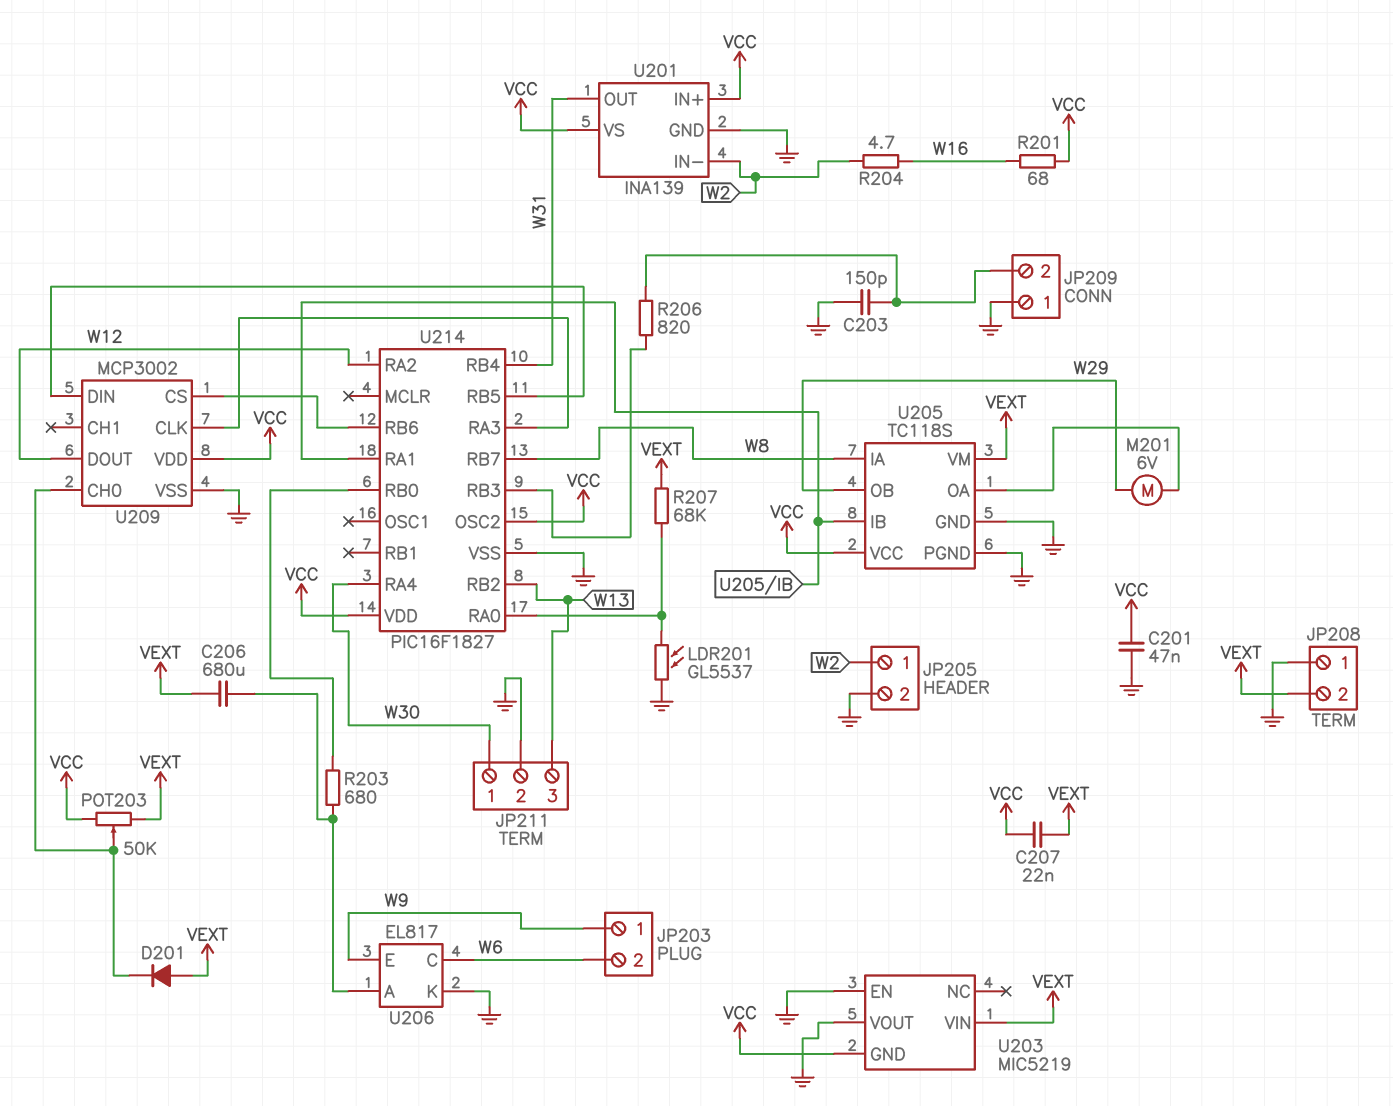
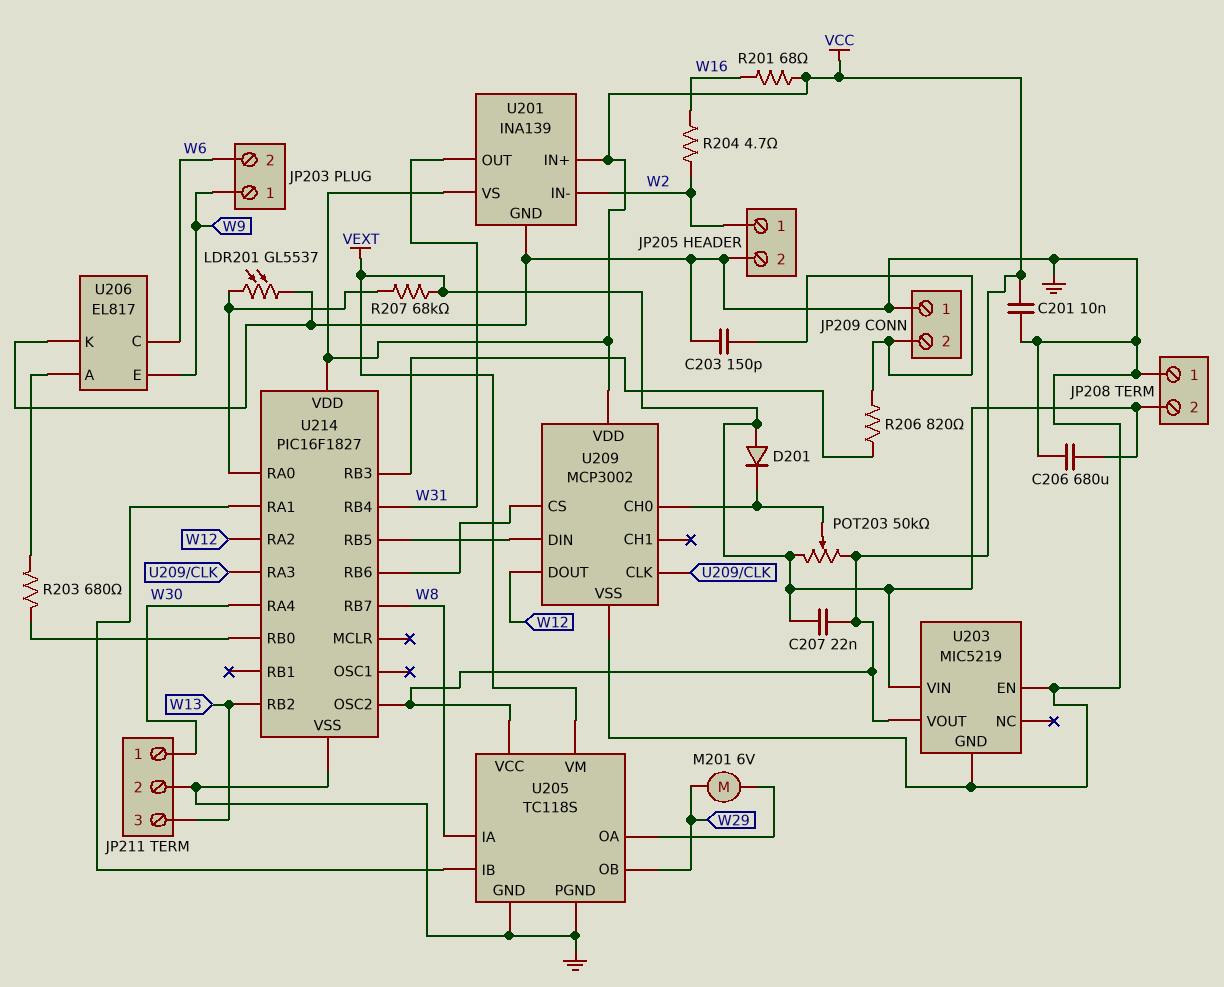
C201: 47nF (GND, VCC) -> 10nF (GND, VCC)
C206: 680uF (U206/A, VEXT) -> 680uF (GND, VEXT)
U203 pin GND: VCC -> GND
U203 pin VOUT: GND -> VCC

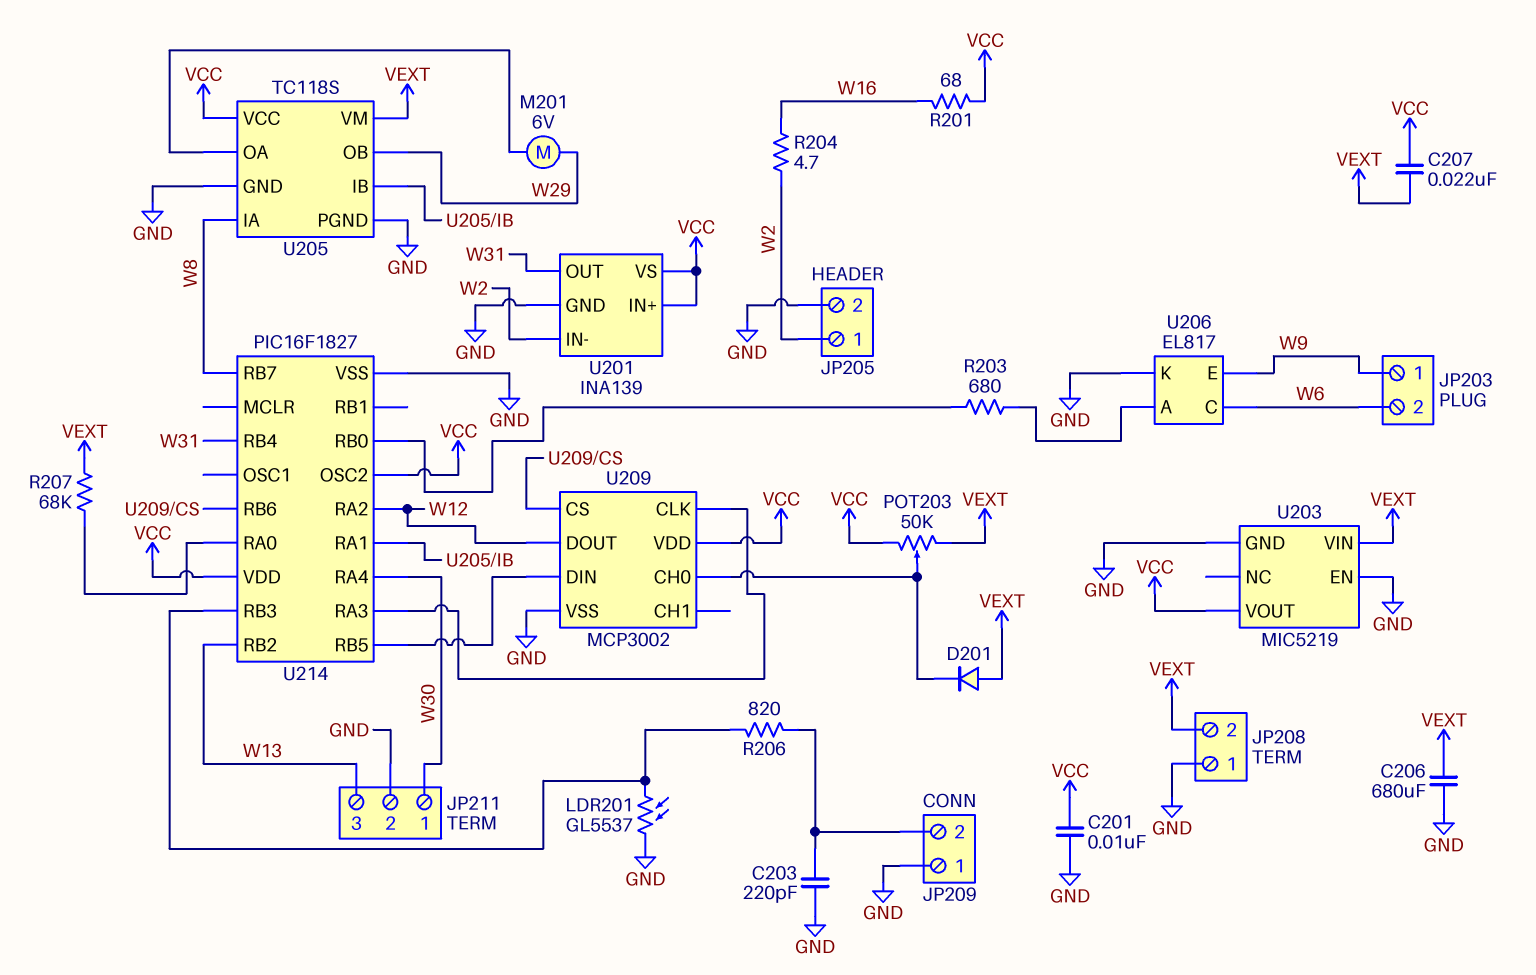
C203: 150pF (GND, JP209/2) -> 220pF (GND, JP209/2)
LDR201: GL5537 (GND, U214/RA0) -> GL5537 (GND, U214/RB3)

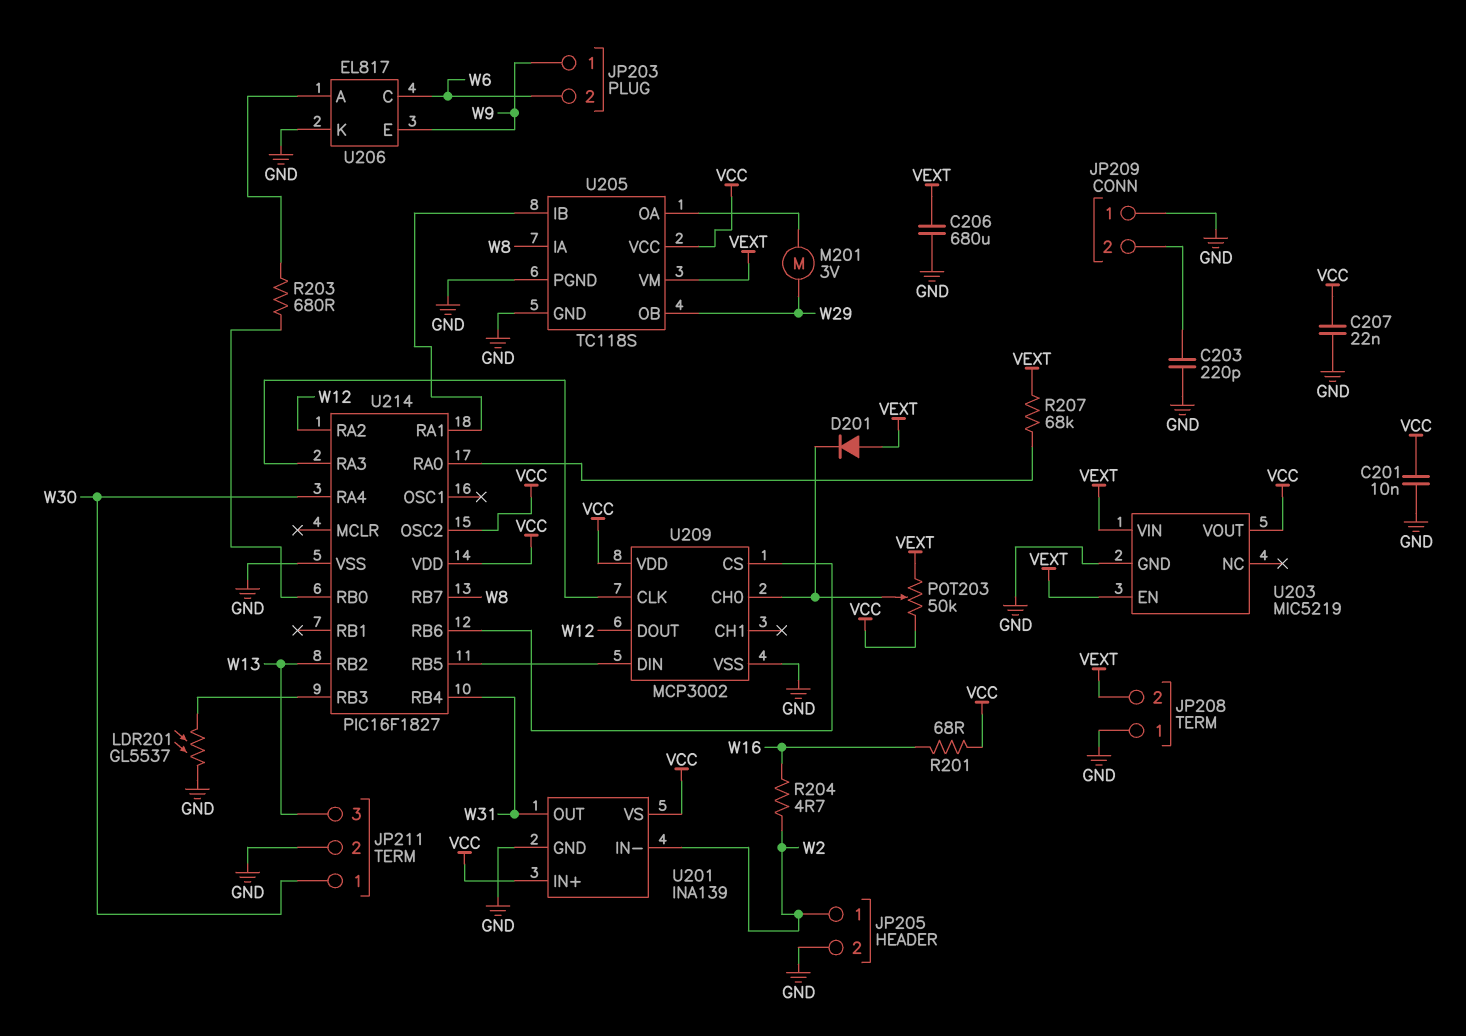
C207: 22nF (VCC, VEXT) -> 22nF (GND, VCC)
M201: motor 6V (U205/OA, W29) -> motor 3V (U205/OA, W29)
R206: 820 (JP209/2, U214/RB3) -> none
U203 pin EN: GND -> VEXT

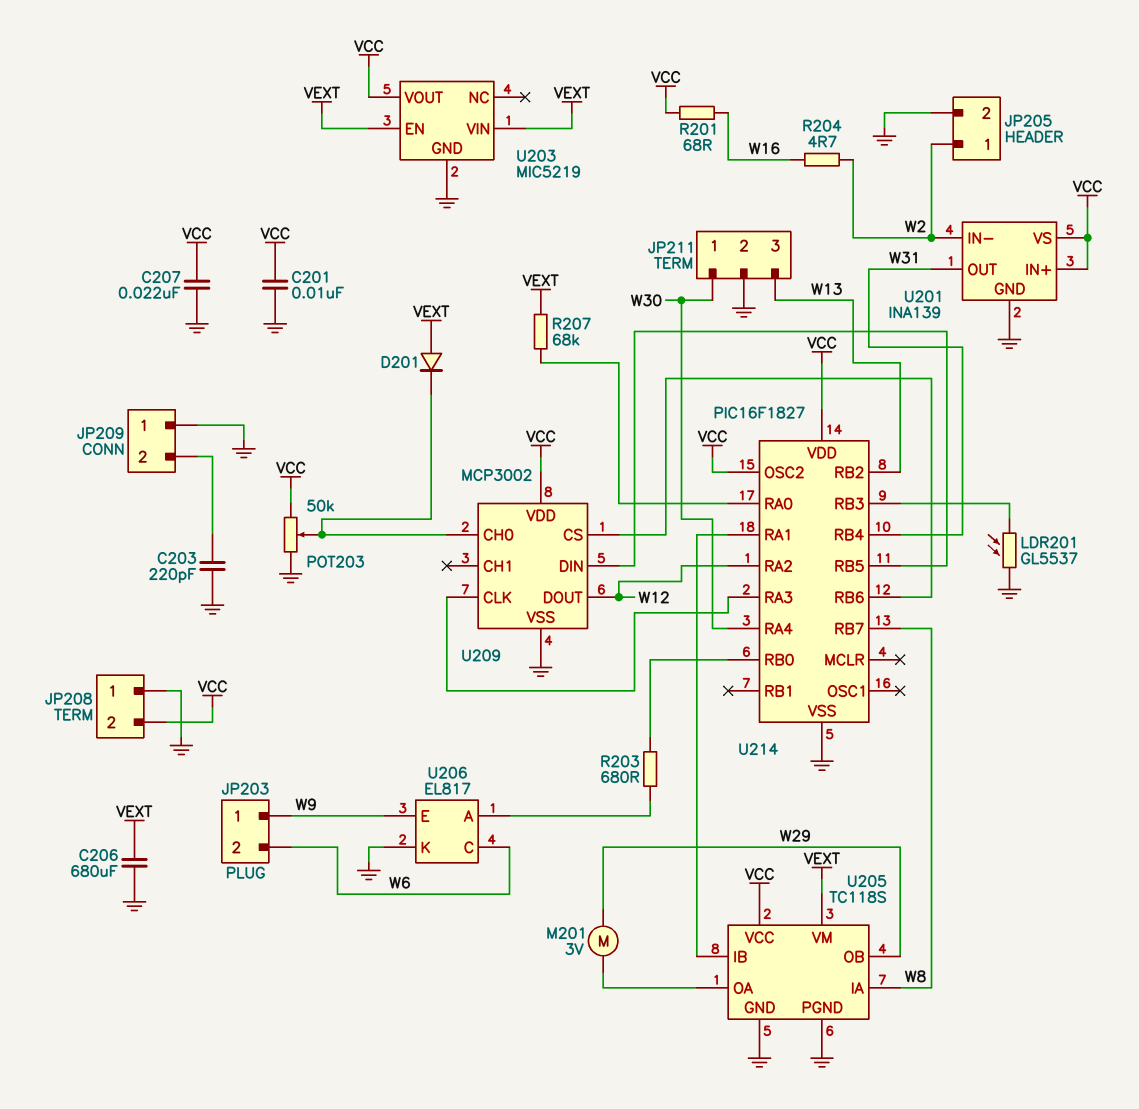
JP208 pin 2: VEXT -> VCC
POT203: 50k (VCC, VEXT, wiper U209/CH0) -> 50k (GND, VCC, wiper U209/CH0)

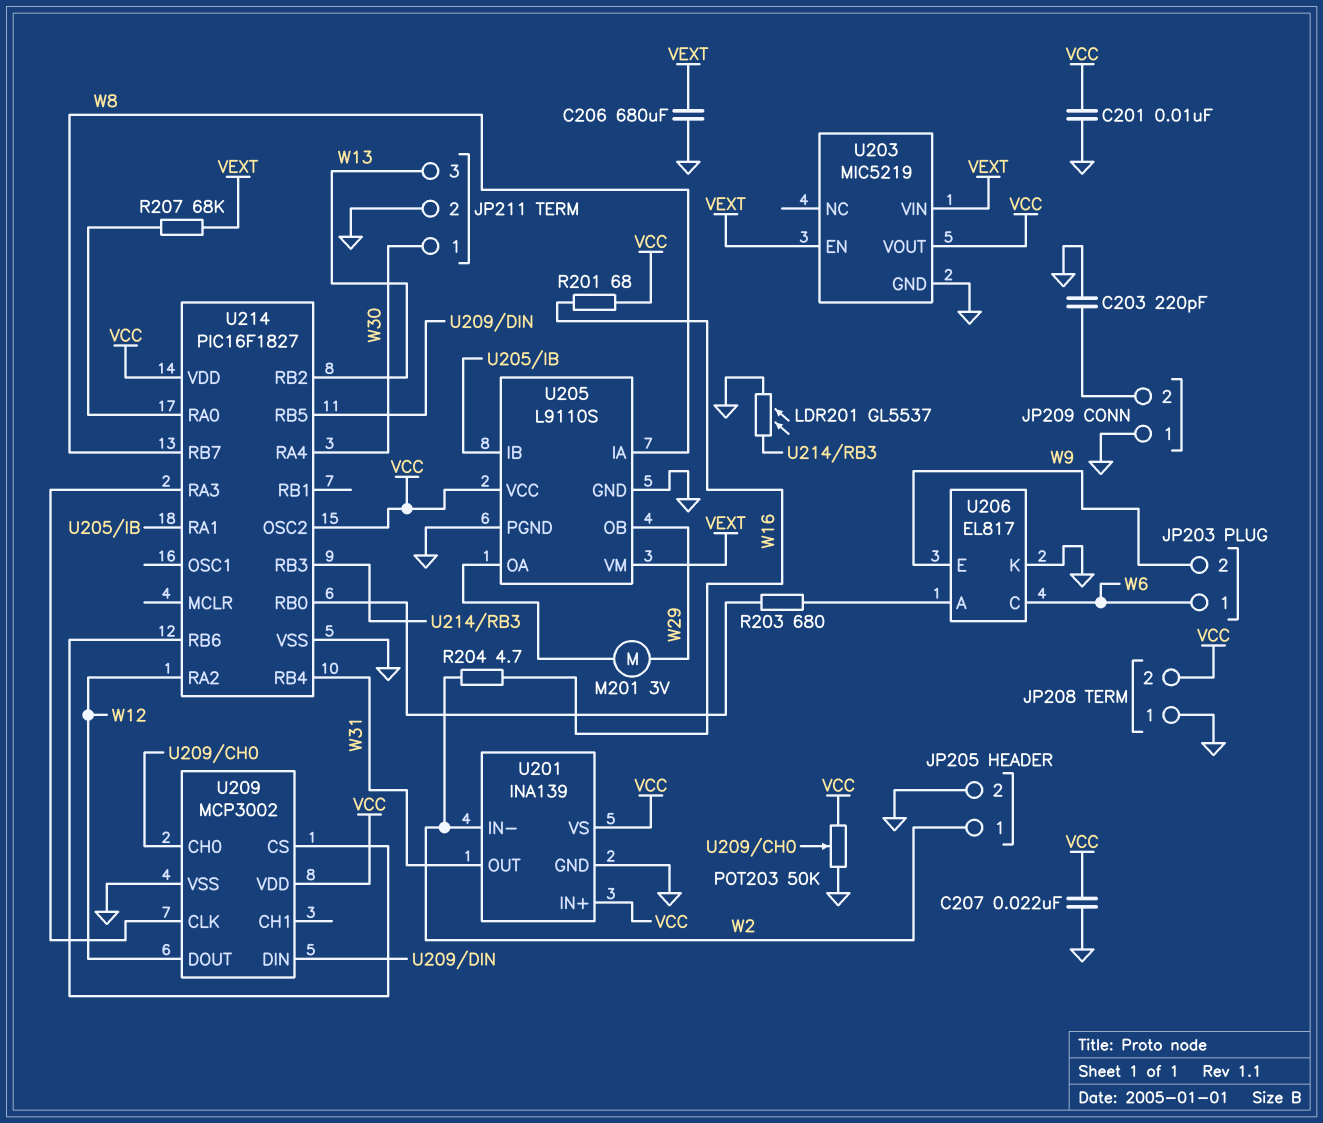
D201: diode (A VEXT, K U209/CH0) -> none
JP203 pin 1: W9 -> W6
JP203 pin 2: W6 -> W9
U205: TC118S -> L9110S

